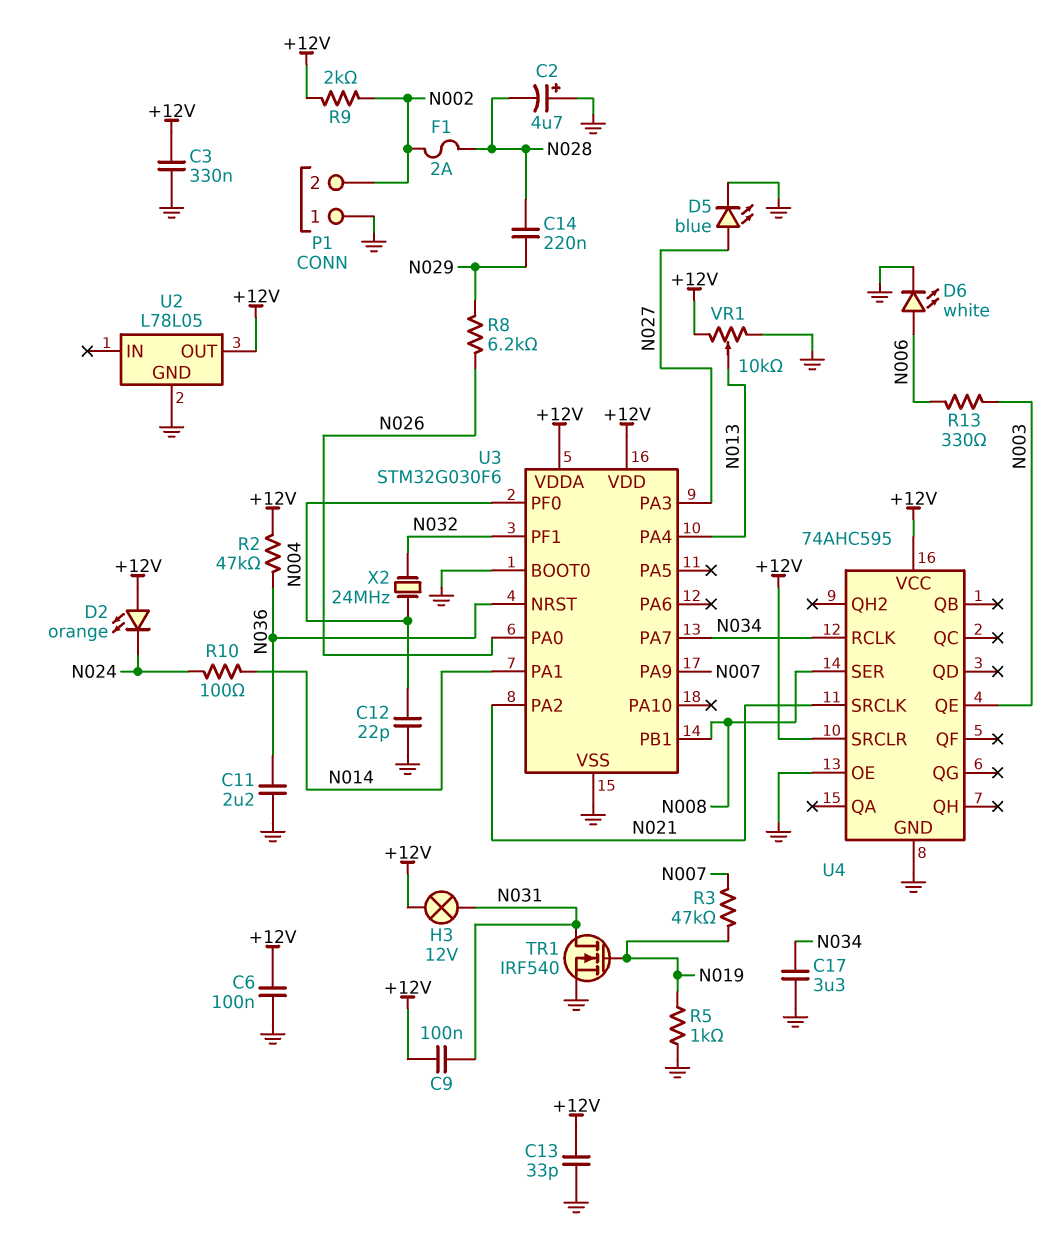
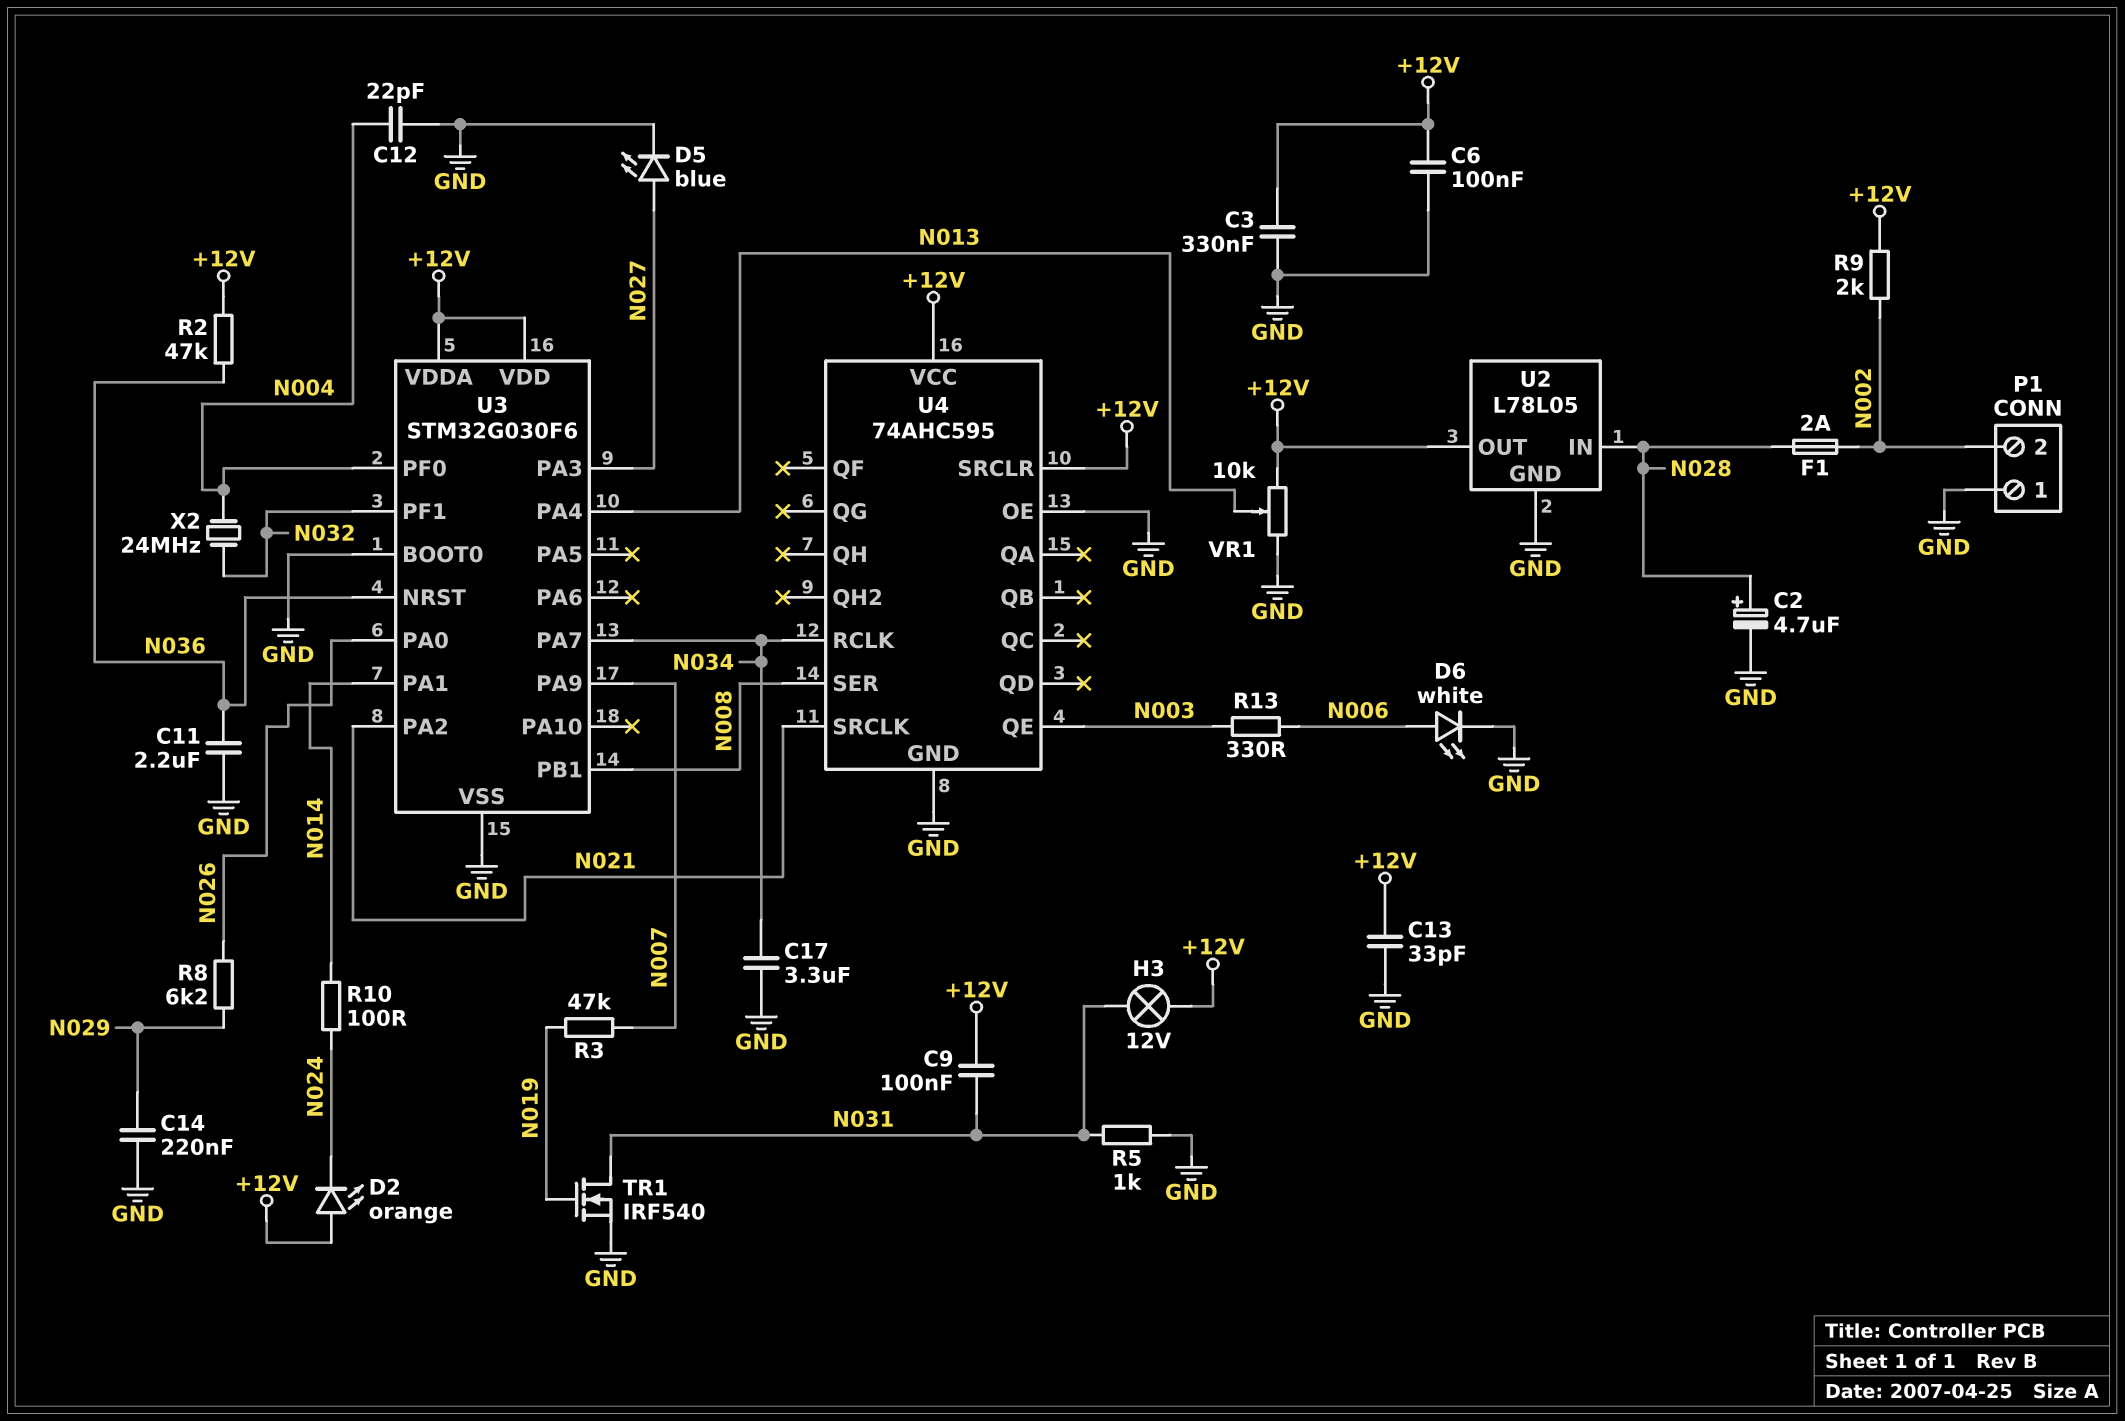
C2: 4.7uF (plus GND, minus N028) -> 4.7uF (plus N028, minus GND)
C14: 220nF (N028, N029) -> 220nF (GND, N029)
R5: 1k (GND, N019) -> 1k (GND, N031)
U2 pin IN: none -> N028

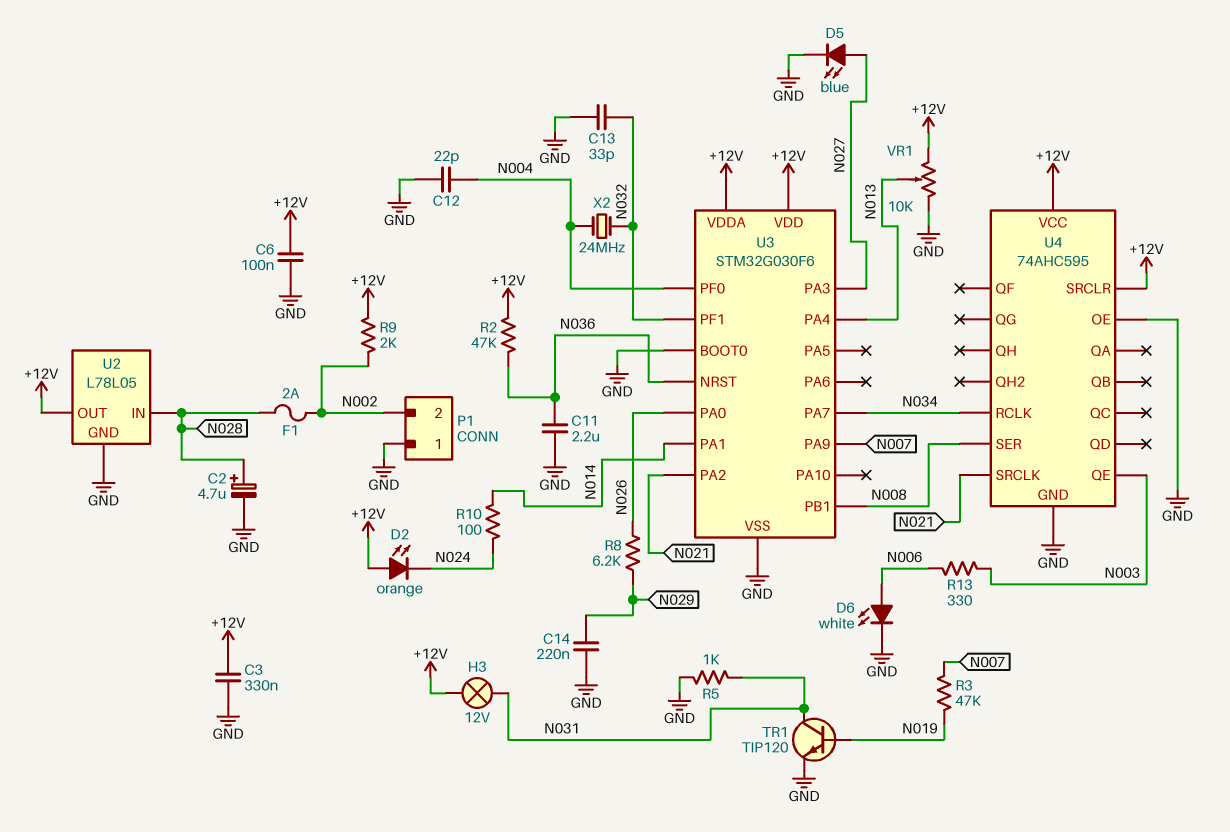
C9: 100nF (+12V, N031) -> none
C13: 33pF (+12V, GND) -> 33pF (GND, N032)
C17: 3.3uF (GND, N034) -> none
TR1: NMOS IRF540 (G N019, D N031, S GND) -> NPN TIP120 (B N019, C N031, E GND)

